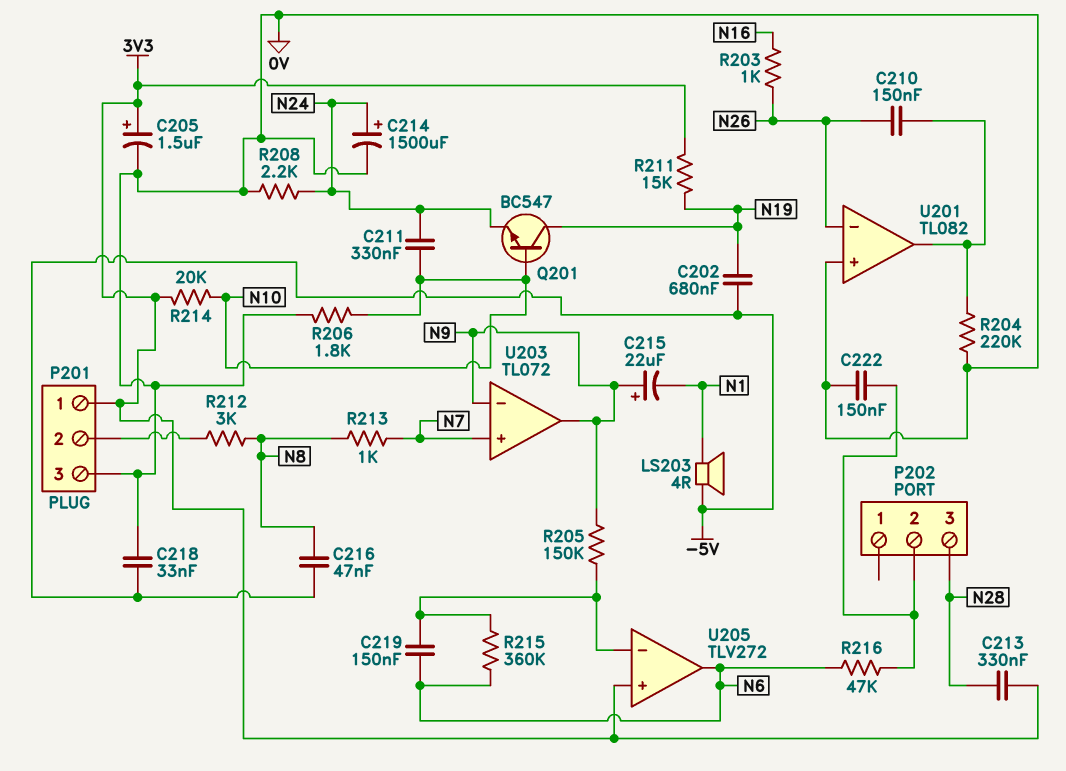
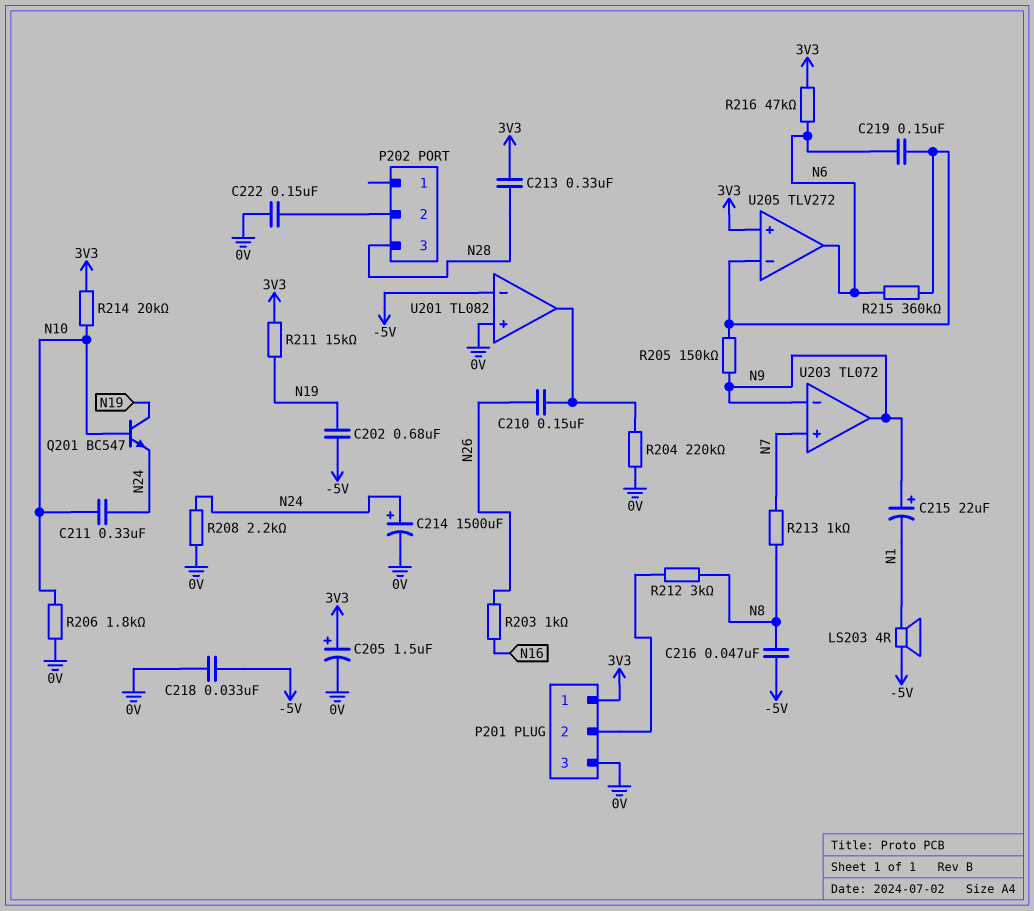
R216: 47k (N6, P202/2) -> 47k (3V3, N6)
U201 pin in-: N26 -> -5V

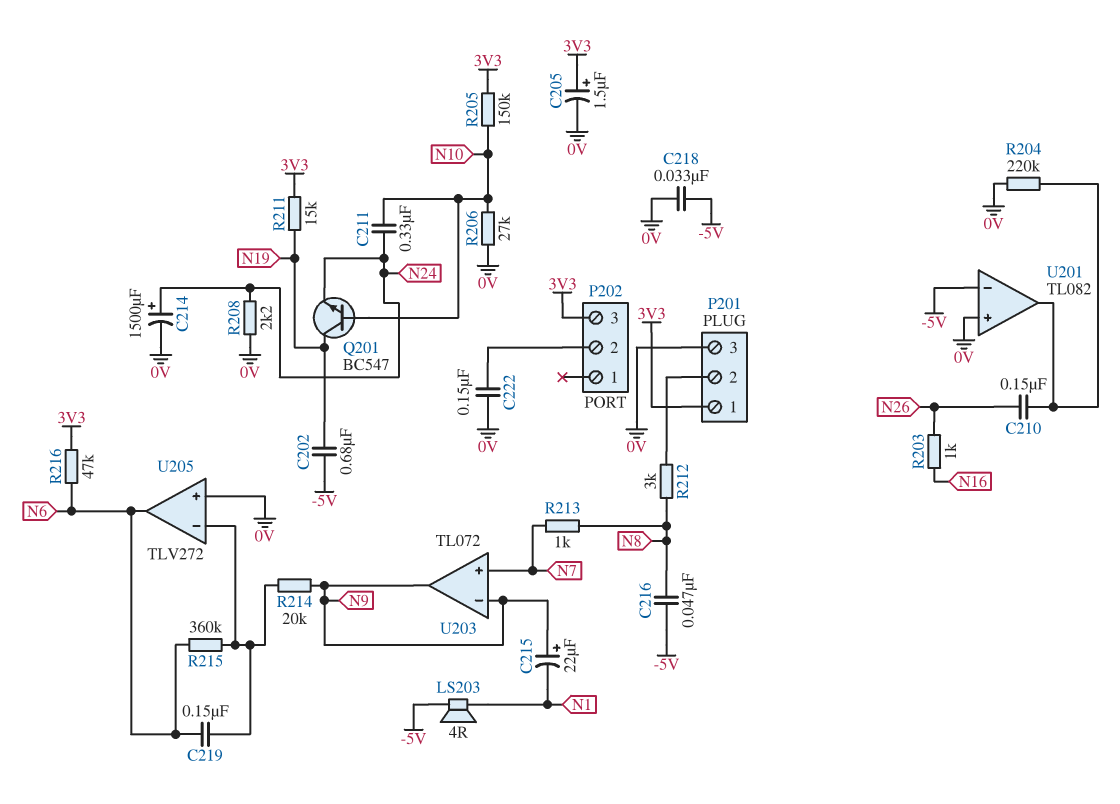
C213: 330nF (3V3, N28) -> none
P202 pin 3: N28 -> 3V3
R205: 150k (N9, U205/in-) -> 150k (3V3, N10)
R206: 1.8k (0V, N10) -> 27k (0V, N10)
R214: 20k (3V3, N10) -> 20k (N9, U205/in-)
U205 pin in+: 3V3 -> 0V

